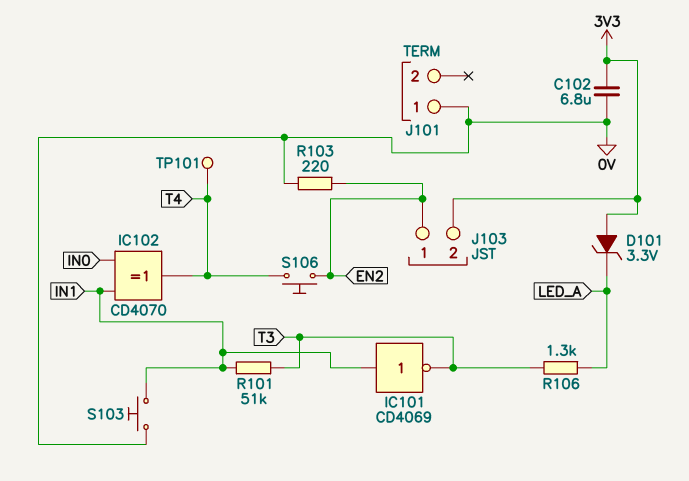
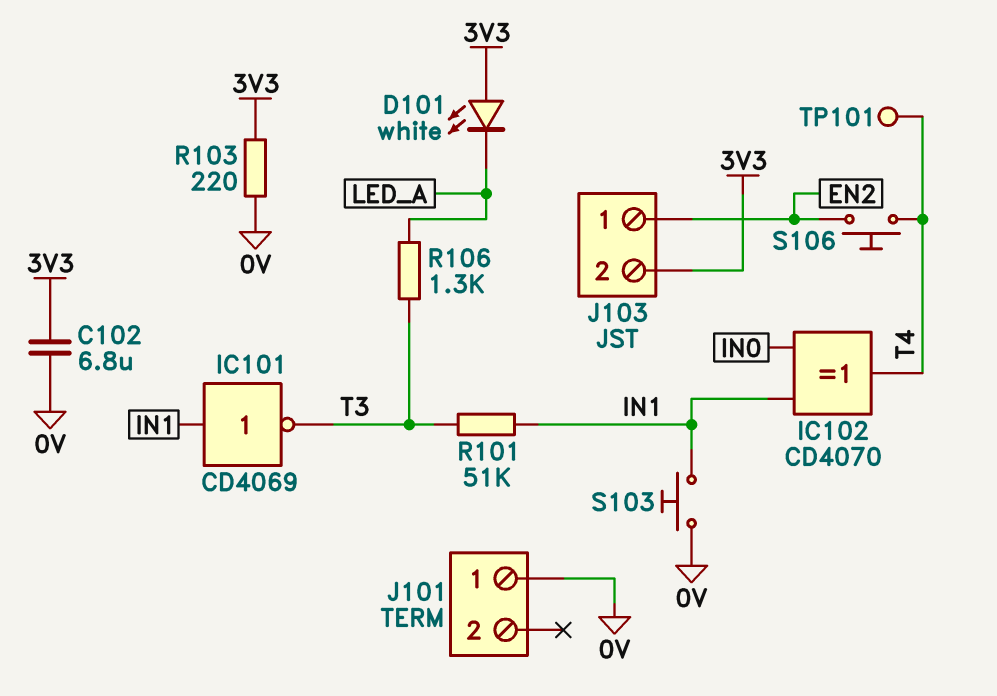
D101: zener 3.3V (A 3V3, K LED_A) -> LED white (A 3V3, K LED_A)
R103: 220 (0V, EN2) -> 220 (0V, 3V3)

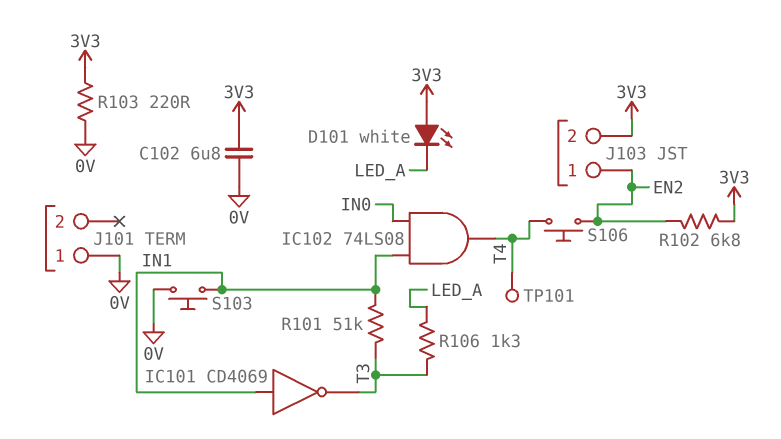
IC102: XOR CD4070 (in IN0, in IN1, out T4) -> AND 74LS08 (in IN0, in IN1, out T4)
R102: none -> 6.8k (3V3, EN2)

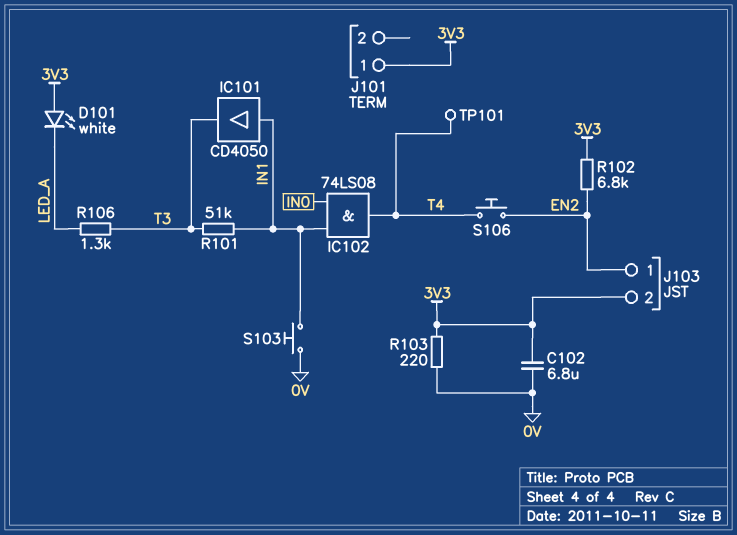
IC101: NOT CD4069 (in IN1, out T3) -> buffer CD4050 (in IN1, out T3)
J101 pin 1: 0V -> 3V3

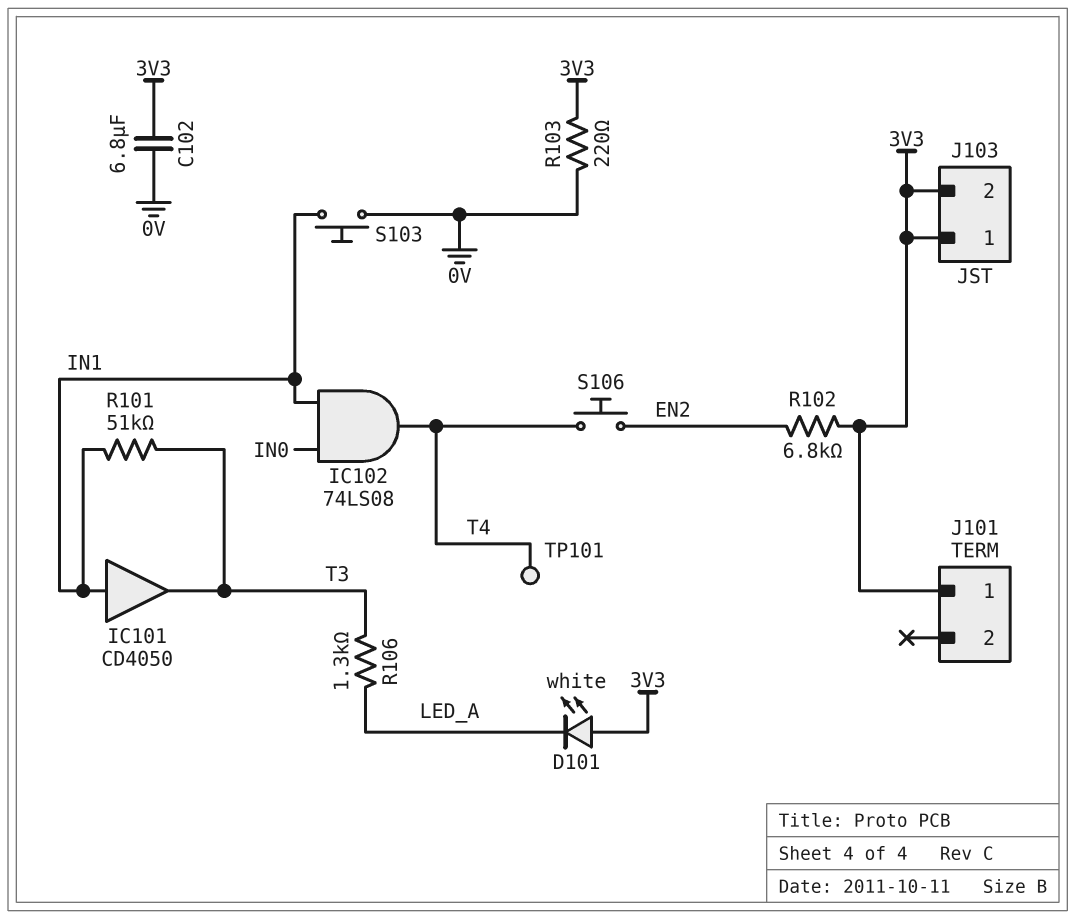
J103 pin 1: EN2 -> 3V3

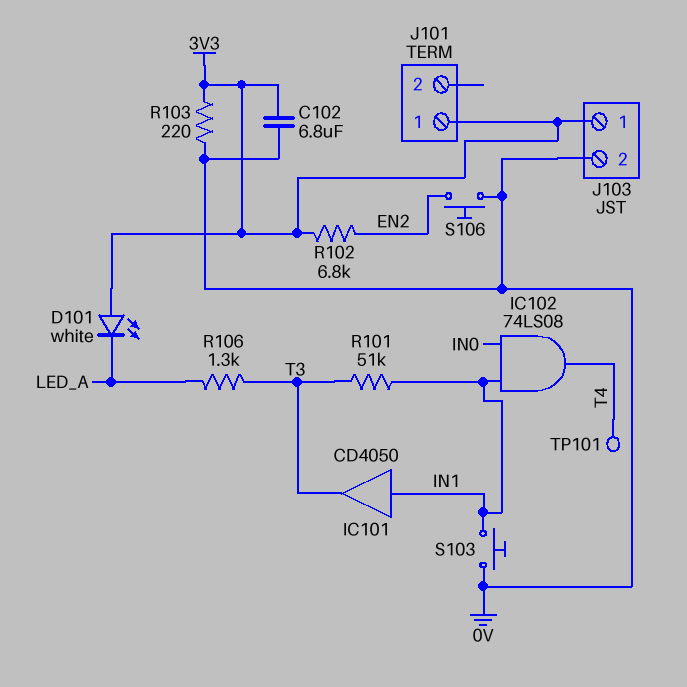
J103 pin 2: 3V3 -> 0V
S106: button (EN2, T4) -> button (0V, EN2)

